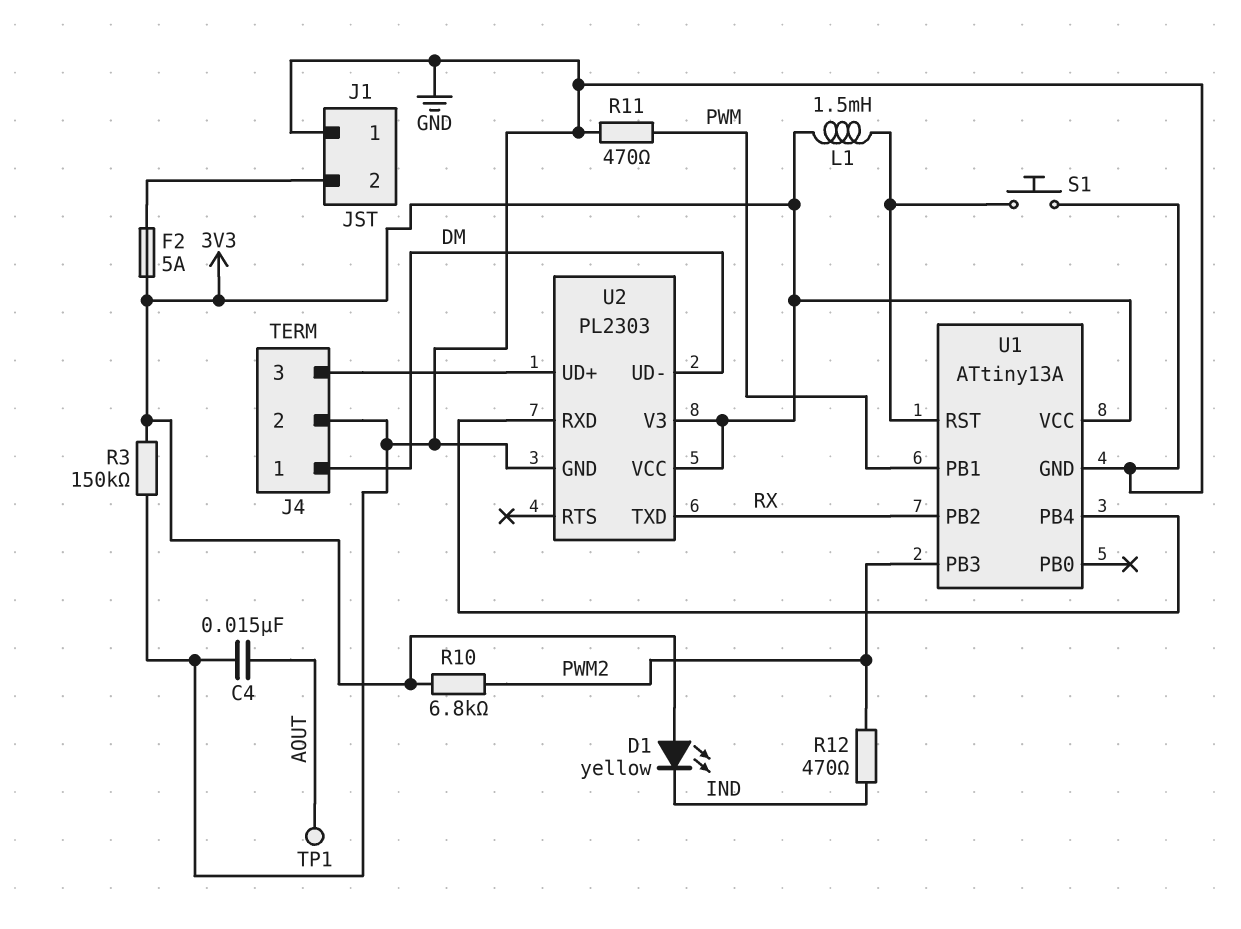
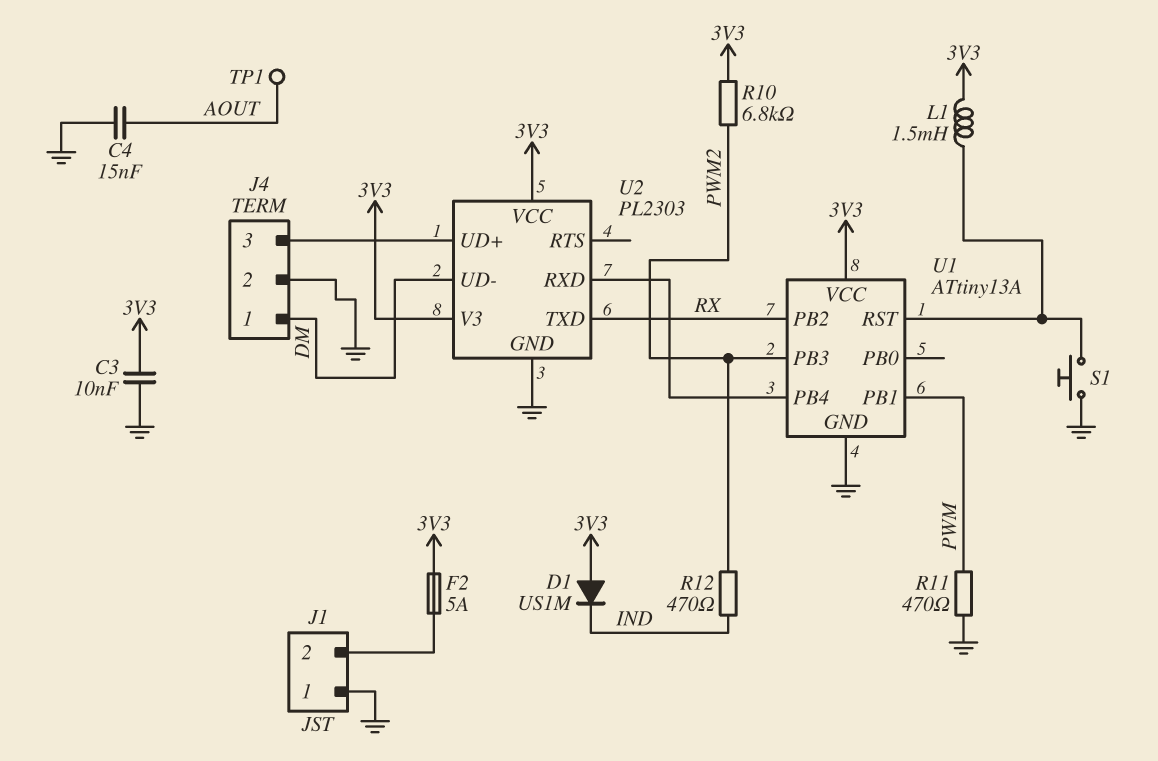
C3: none -> 10nF (3V3, GND)
D1: LED yellow (A 3V3, K IND) -> diode US1M (A 3V3, K IND)
R3: 150k (3V3, GND) -> none

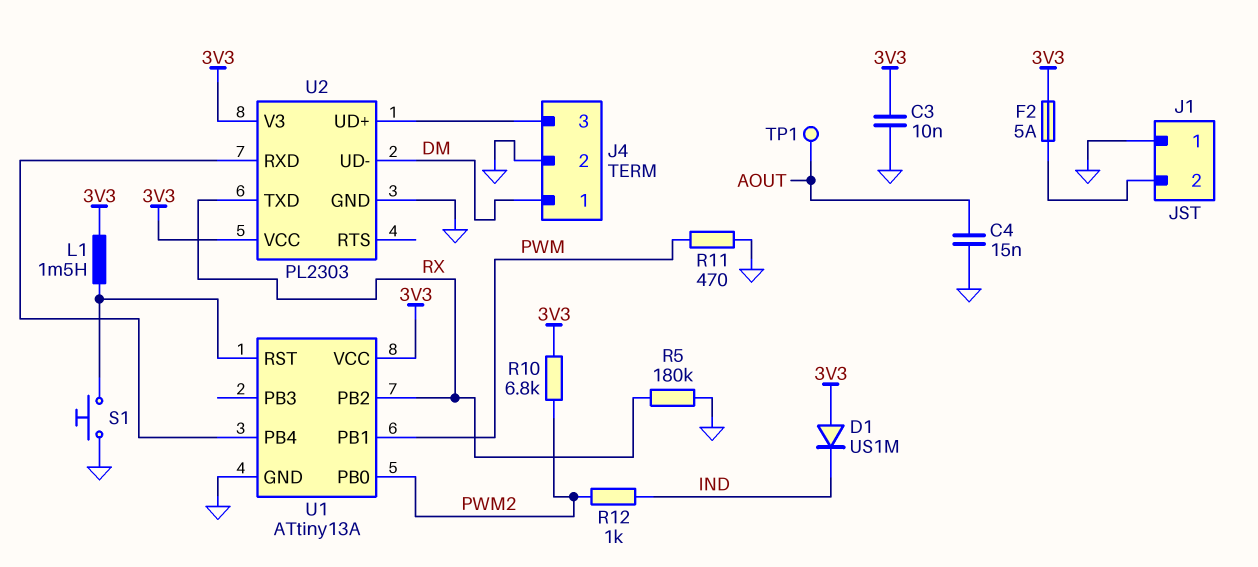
R5: none -> 180k (GND, RX)
R12: 470 (IND, PWM2) -> 1k (IND, PWM2)
U1 pin PB0: none -> PWM2
U1 pin PB3: PWM2 -> none

